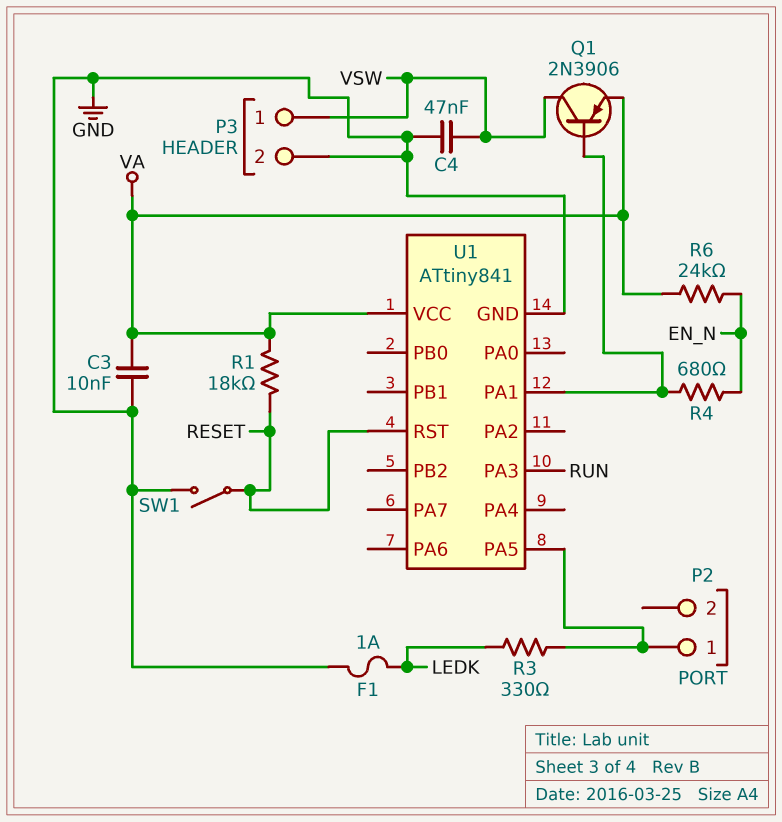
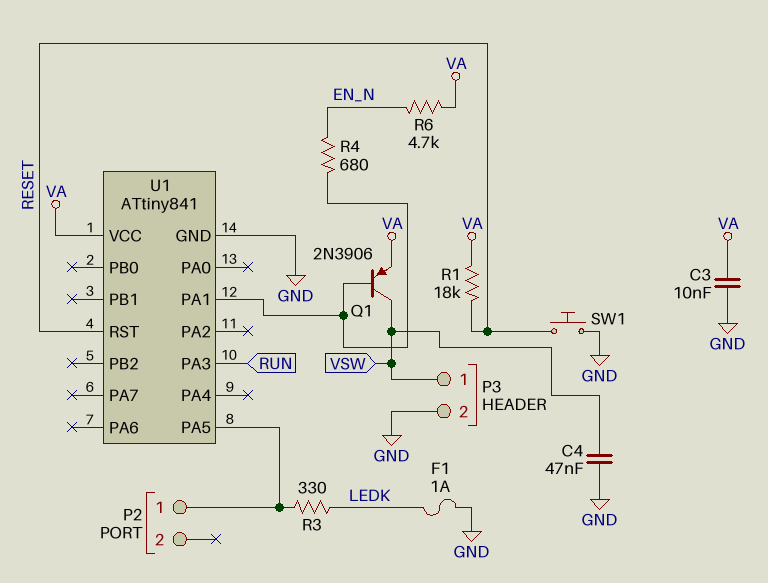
R6: 24k (EN_N, VA) -> 4.7k (EN_N, VA)
SW1: switch (GND, RESET) -> button (GND, RESET)

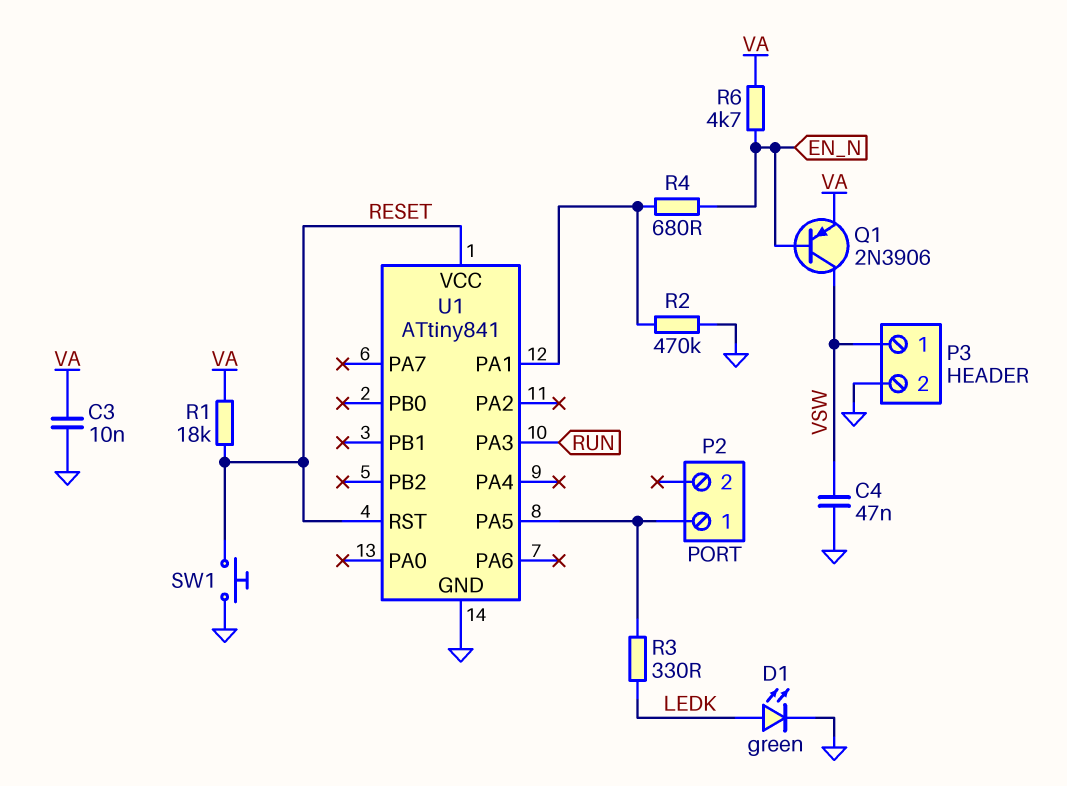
D1: none -> LED green (A LEDK, K GND)
F1: 1A (GND, LEDK) -> none
Q1: PNP 2N3906 (B U1/PA1, C VSW, E VA) -> PNP 2N3906 (B EN_N, C VSW, E VA)
R2: none -> 470k (GND, U1/PA1)
U1 pin VCC: VA -> RESET

